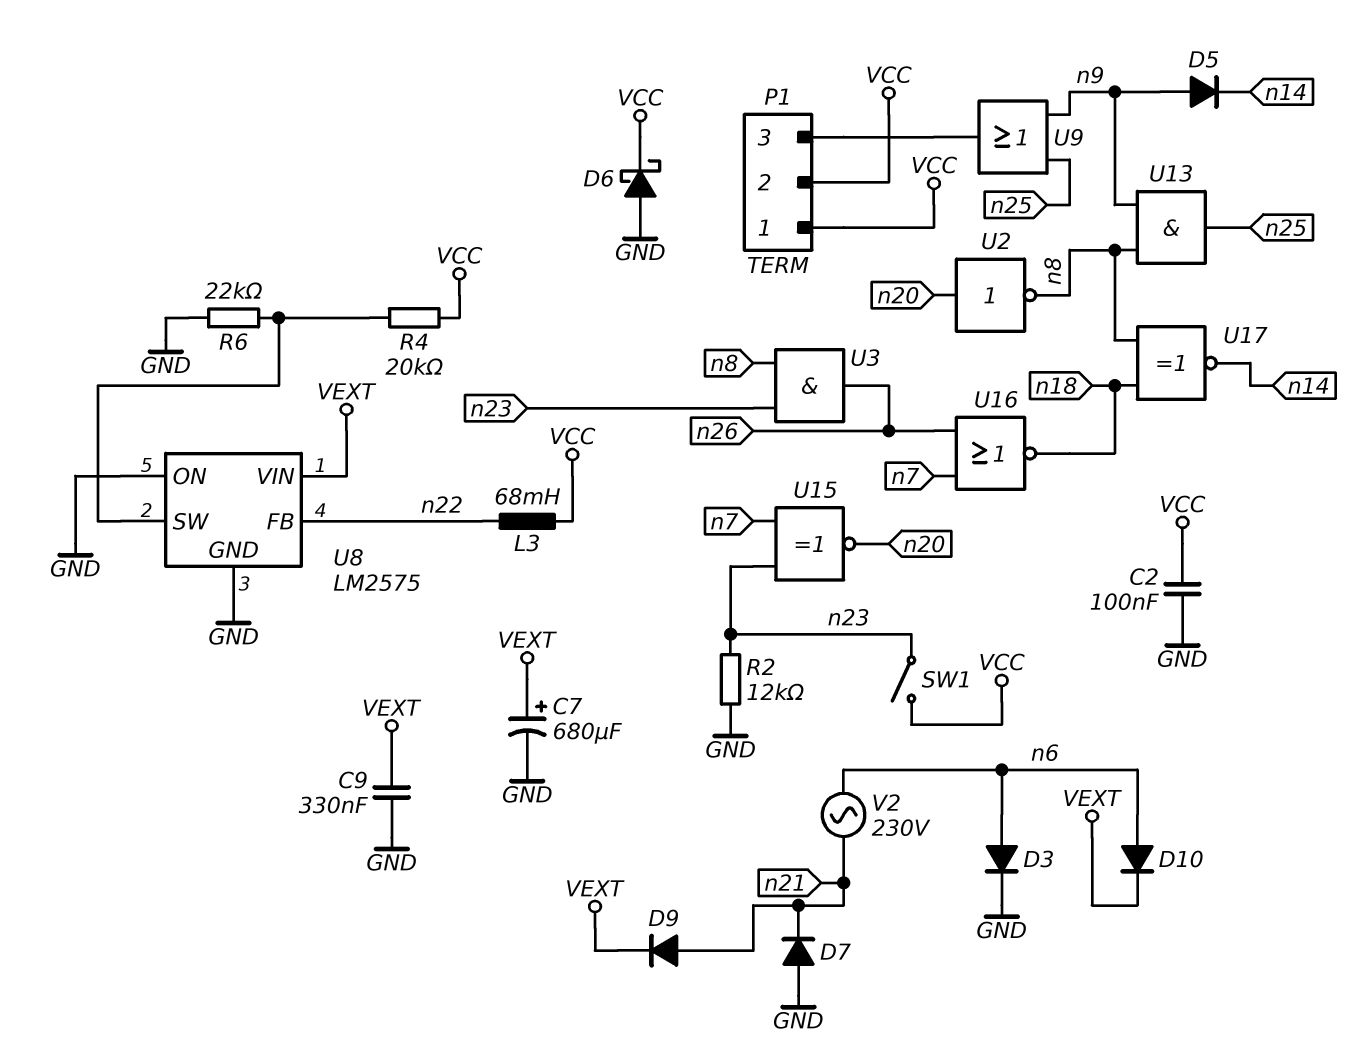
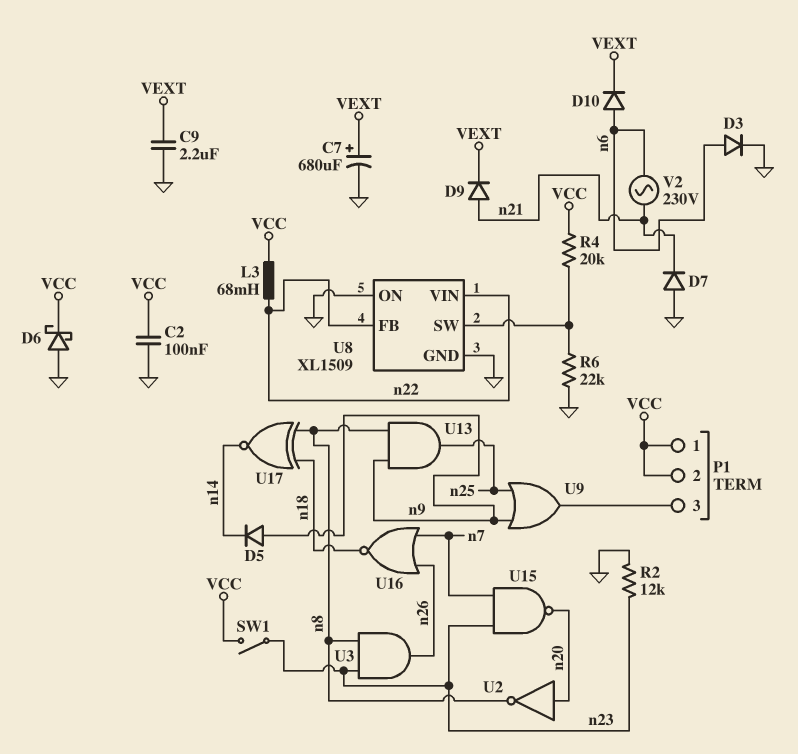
C9: 330nF (GND, VEXT) -> 2.2uF (GND, VEXT)
U8: LM2575 -> XL1509
U8 pin VIN: VEXT -> n22
U15: XNOR (in n7, in n23, out n20) -> NAND (in n7, in n23, out n20)

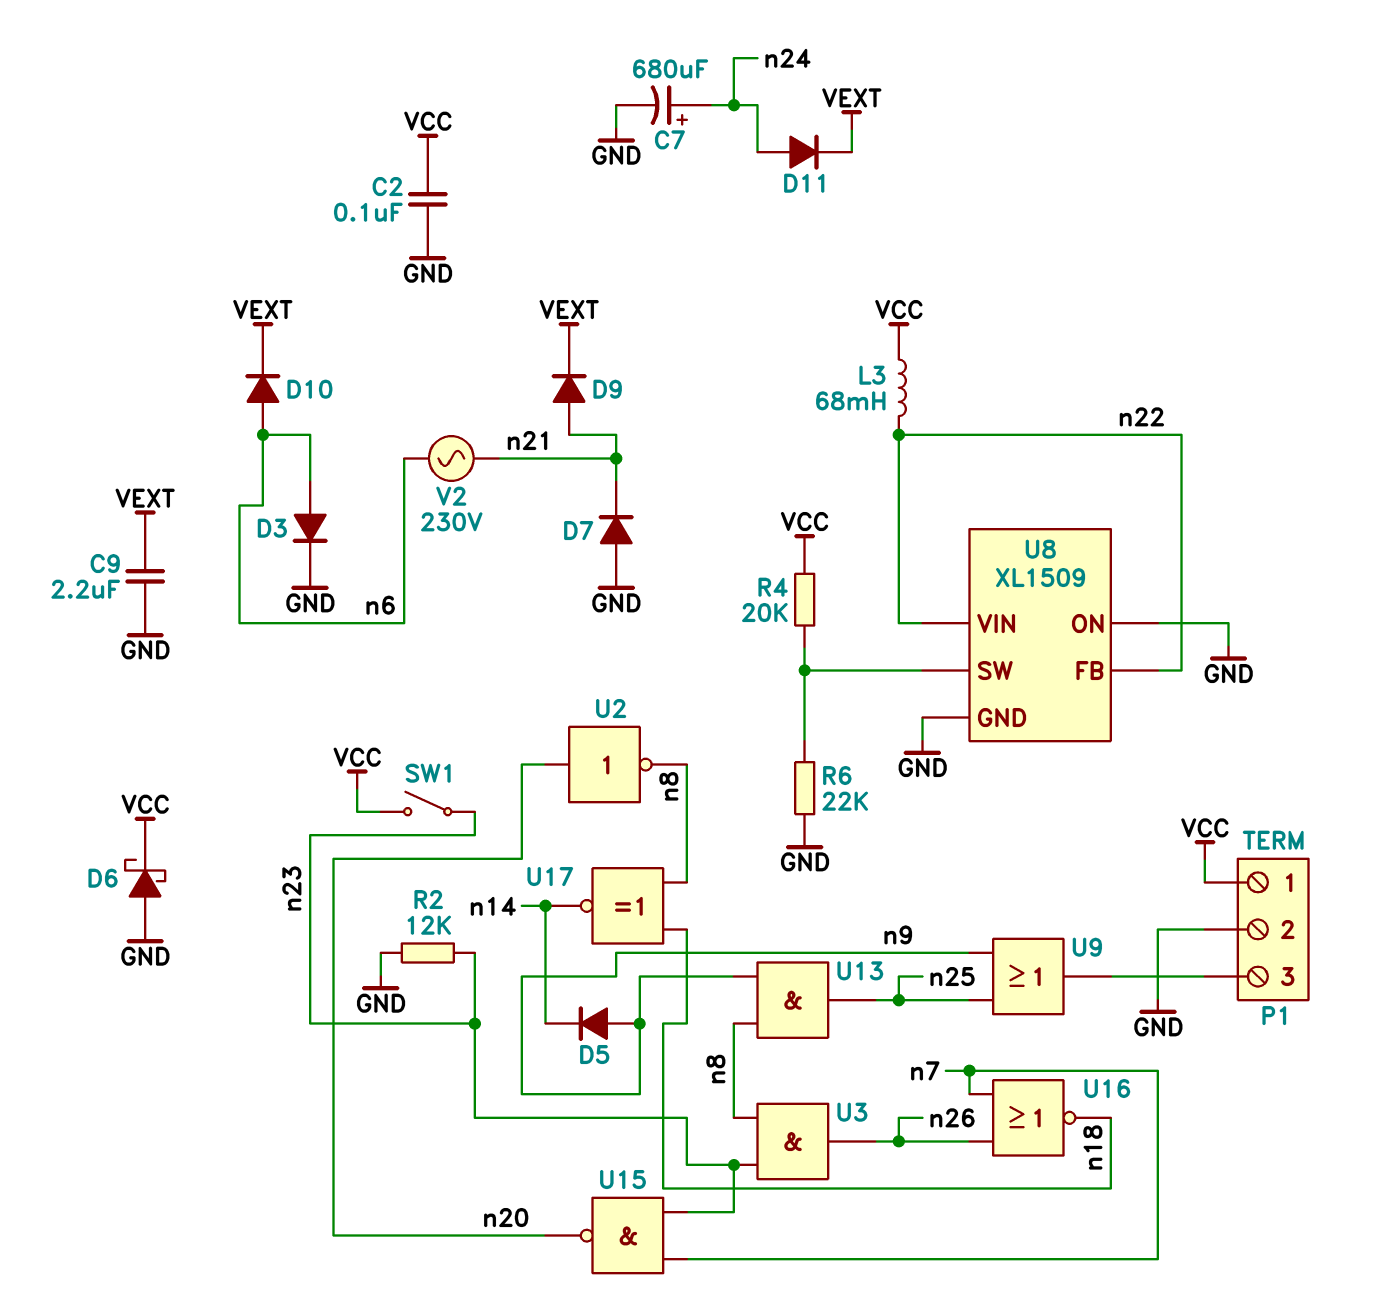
C7: 680uF (plus VEXT, minus GND) -> 680uF (plus n24, minus GND)
D11: none -> diode (A n24, K VEXT)
P1 pin 2: VCC -> GND

